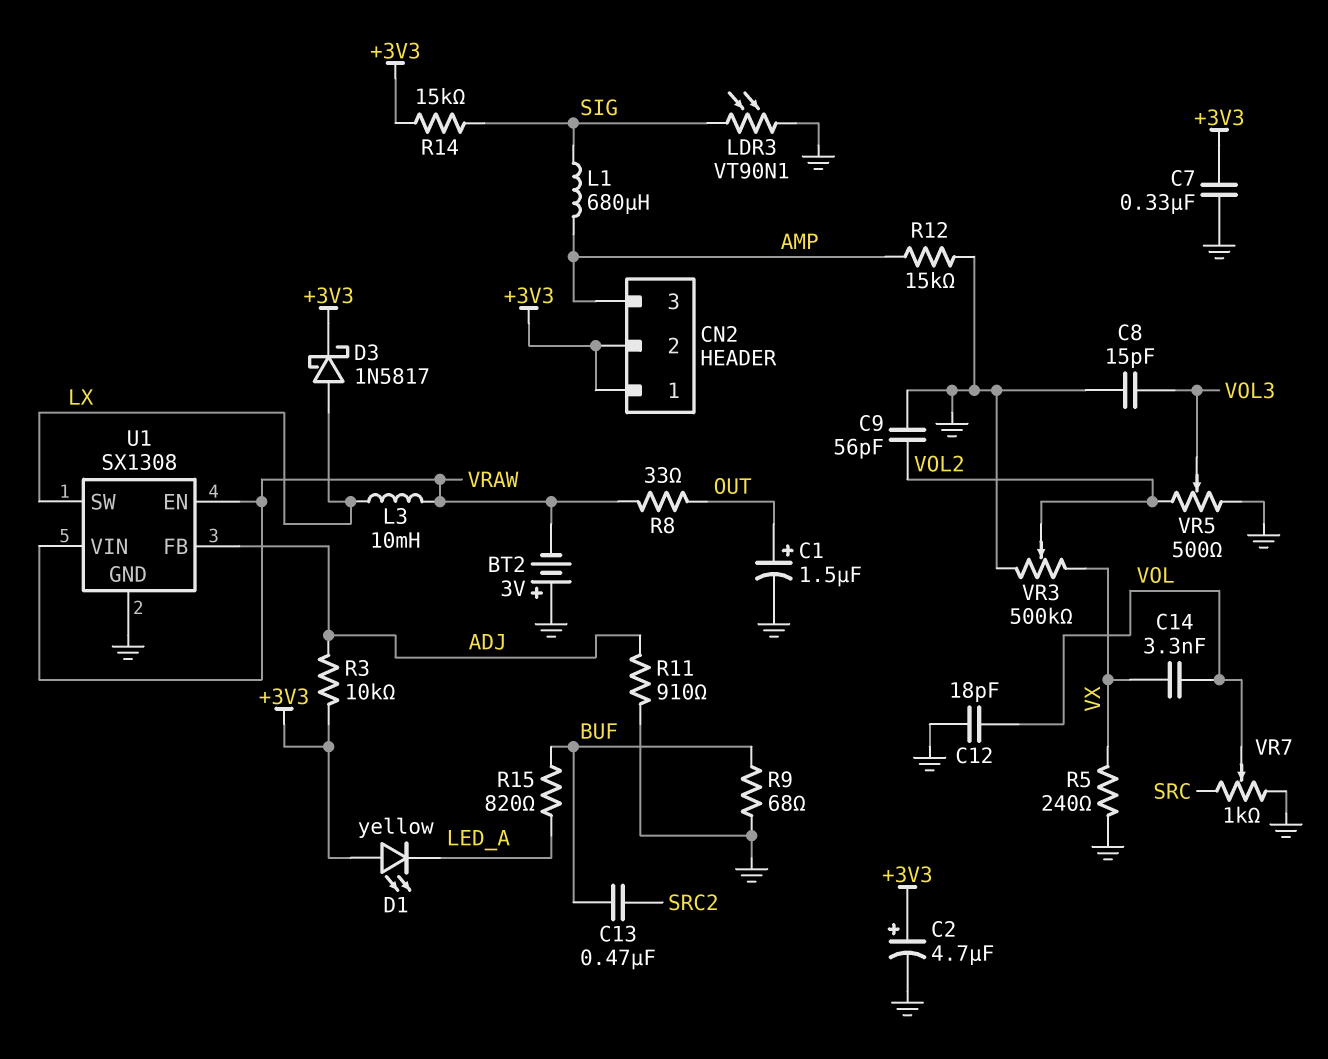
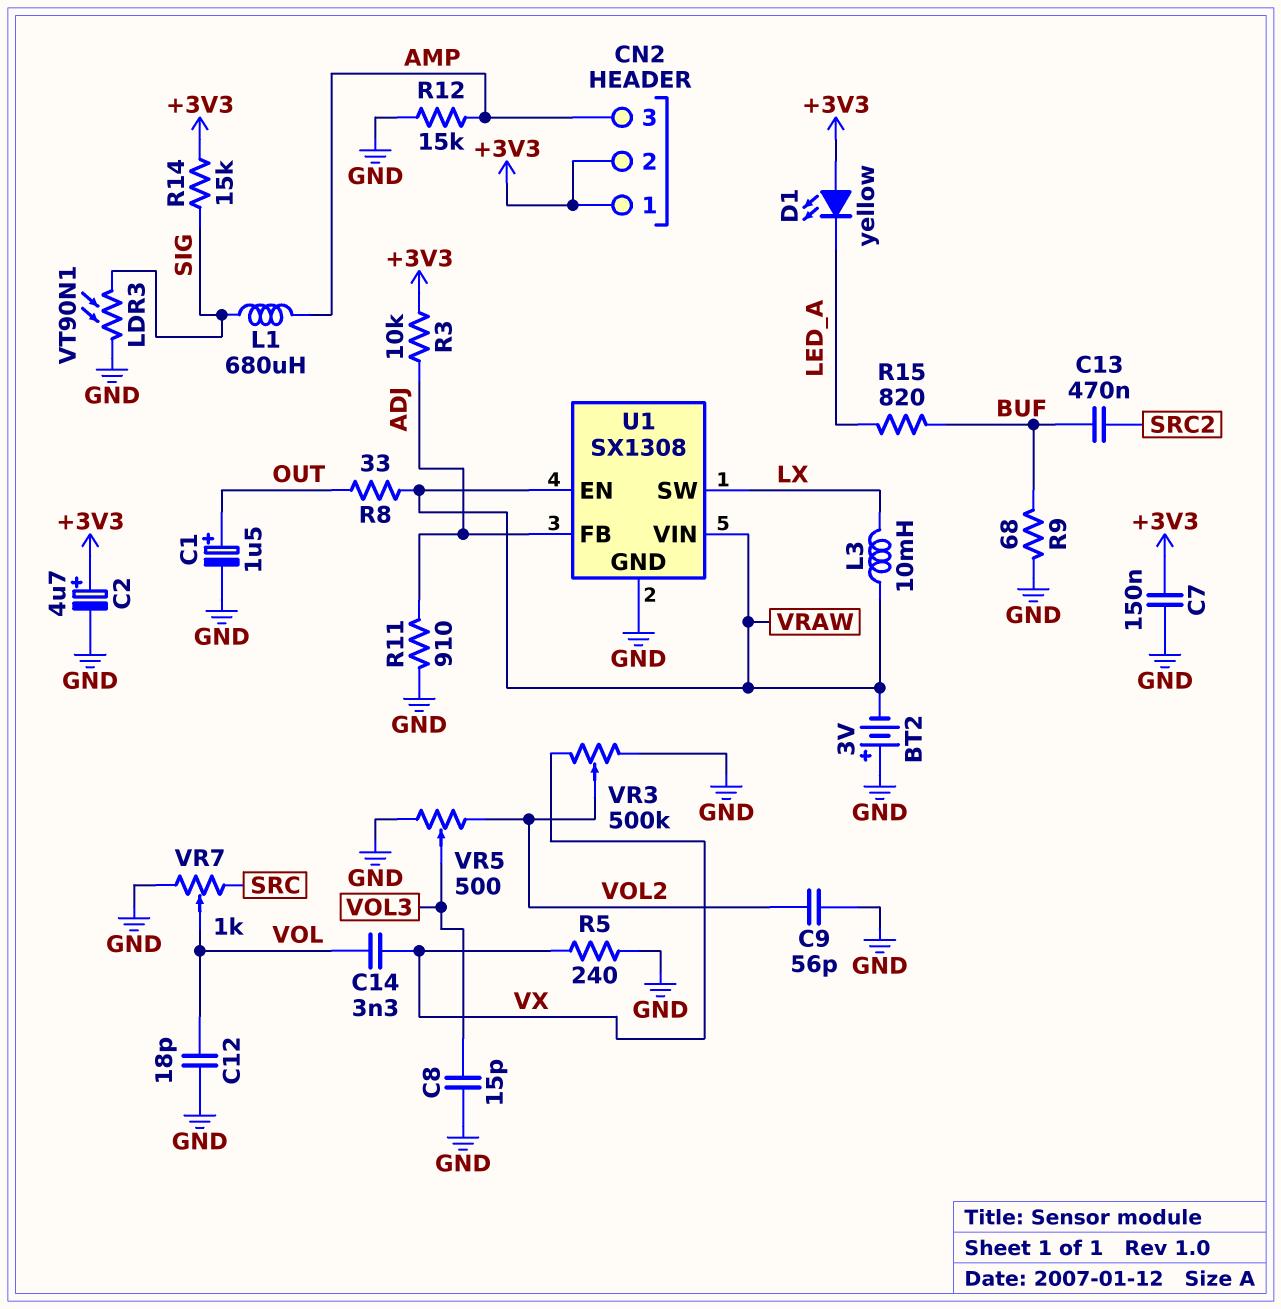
C7: 330nF (+3V3, GND) -> 150nF (+3V3, GND)
D3: schottky 1N5817 (A LX, K +3V3) -> none

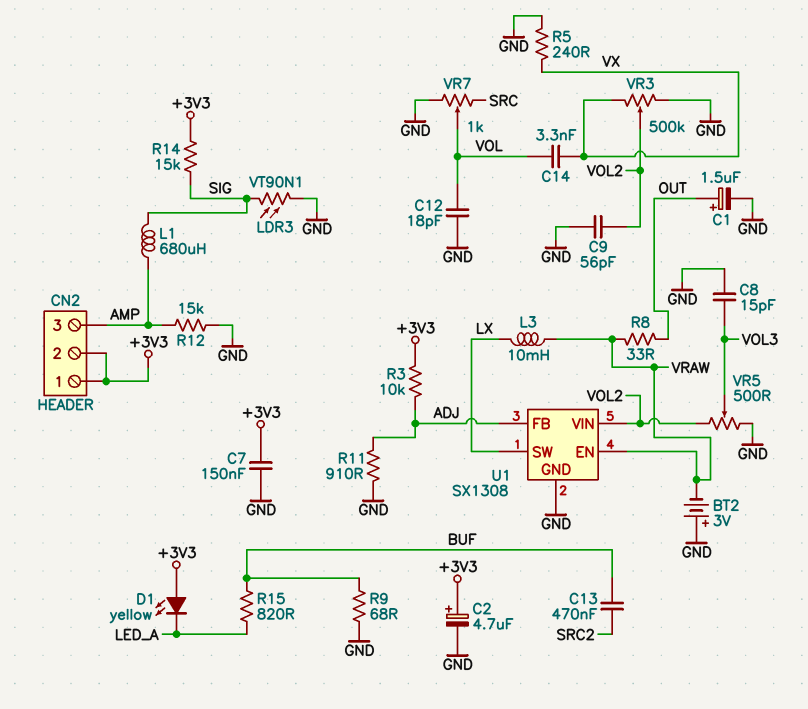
U1 pin VIN: VRAW -> VOL2

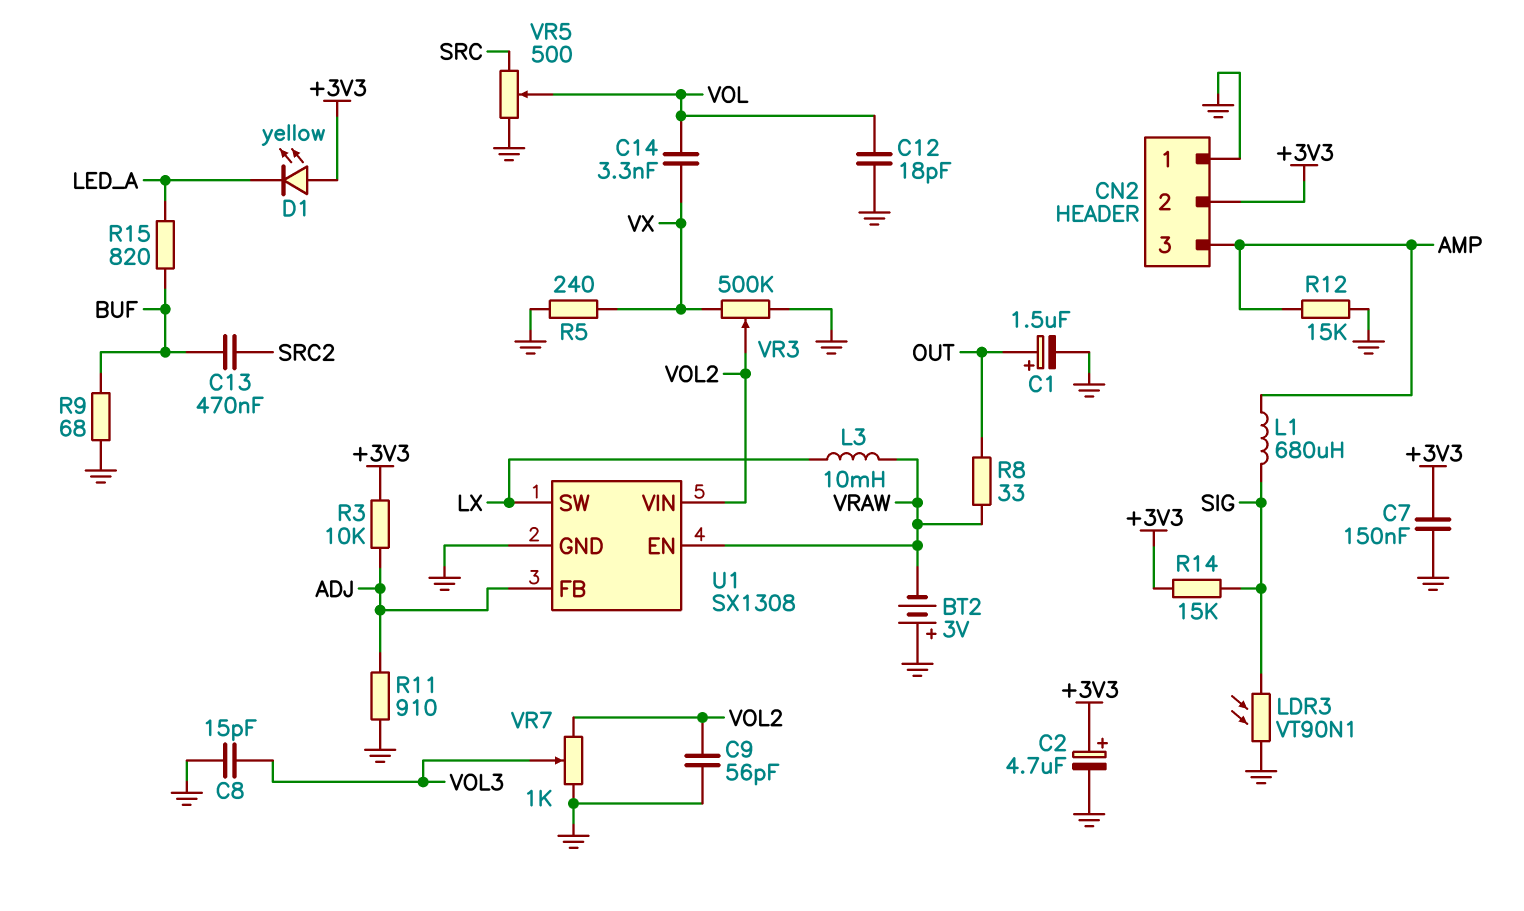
CN2 pin 1: +3V3 -> GND
VR5: 500 (GND, VOL2, wiper VOL3) -> 500 (GND, SRC, wiper VOL)
VR7: 1k (GND, SRC, wiper VOL) -> 1k (GND, VOL2, wiper VOL3)

